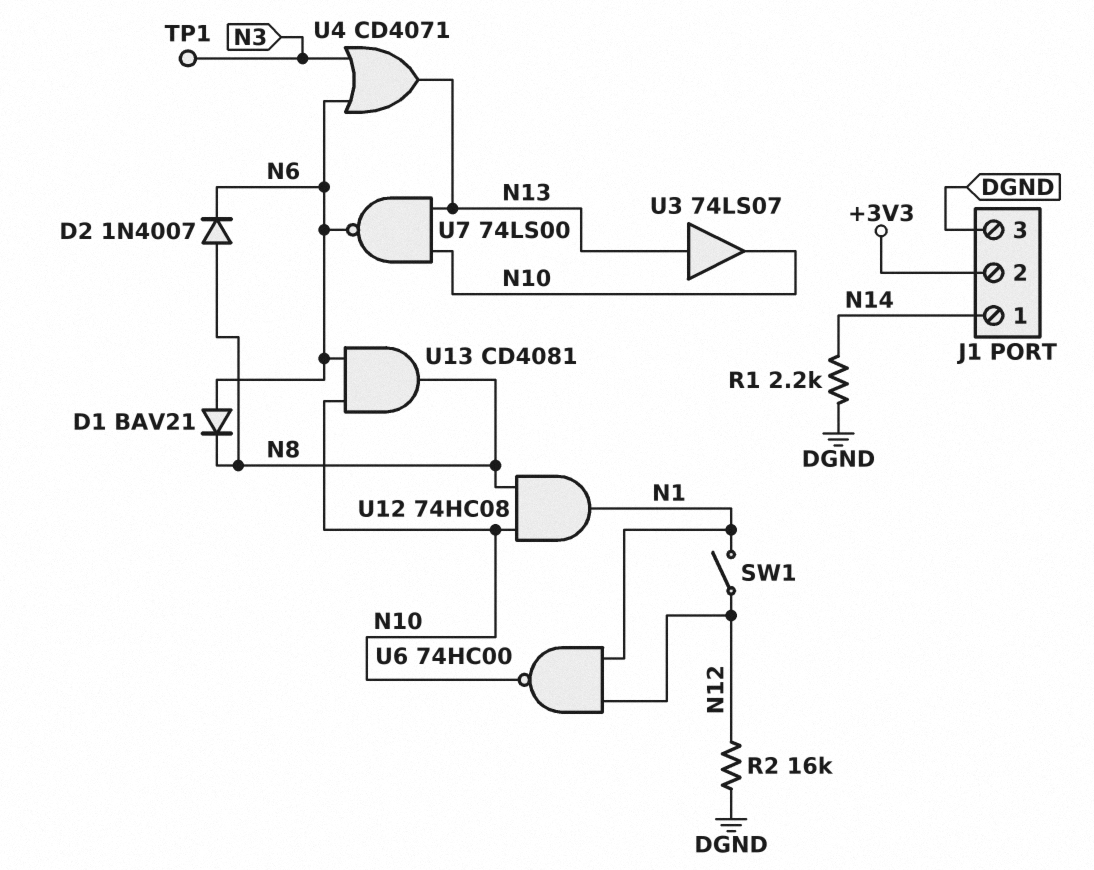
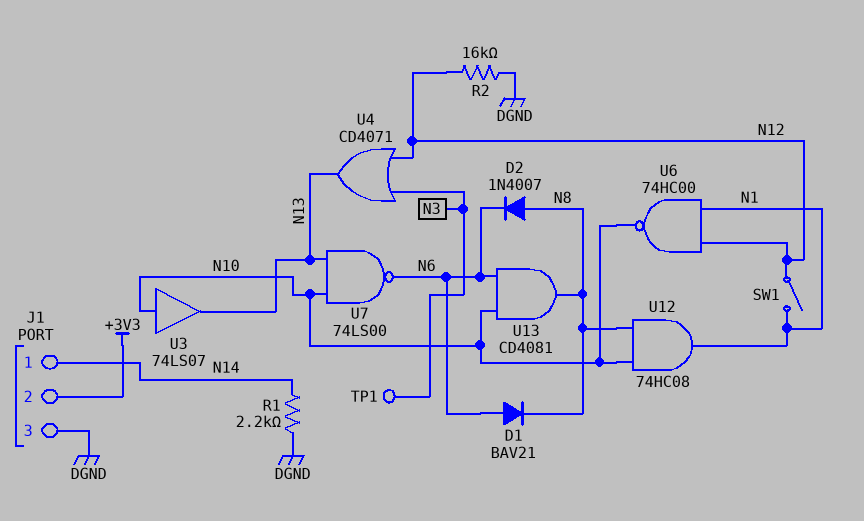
U3: buffer 74LS07 (in N13, out N10) -> buffer 74LS07 (in N10, out N13)
U4: OR CD4071 (in N3, in N6, out N13) -> OR CD4071 (in N3, in N12, out N13)

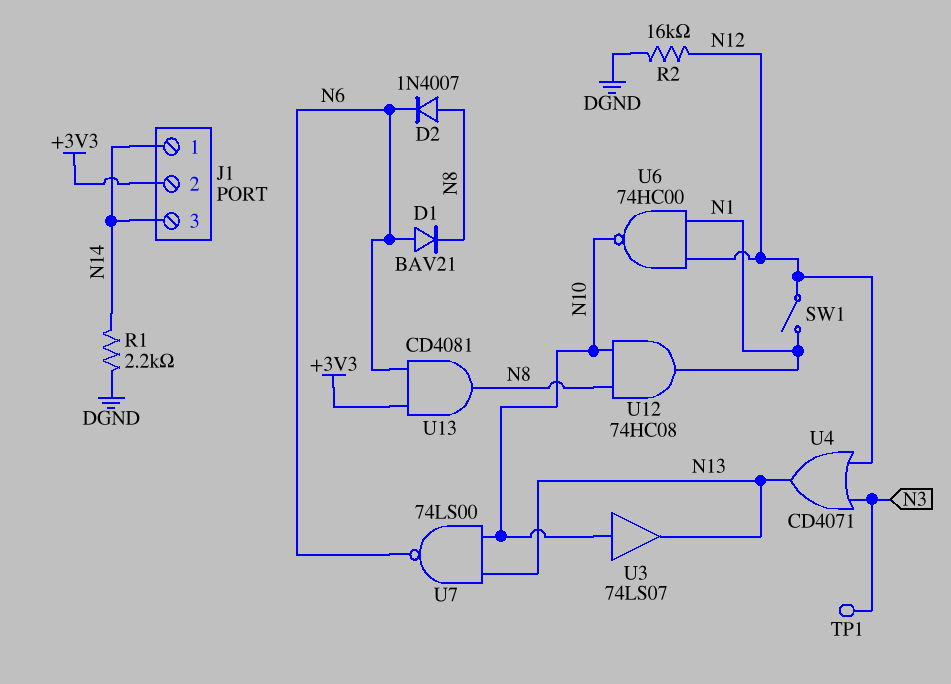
J1 pin 3: DGND -> N14
U13: AND CD4081 (in N6, in N10, out N8) -> AND CD4081 (in +3V3, in N6, out N8)

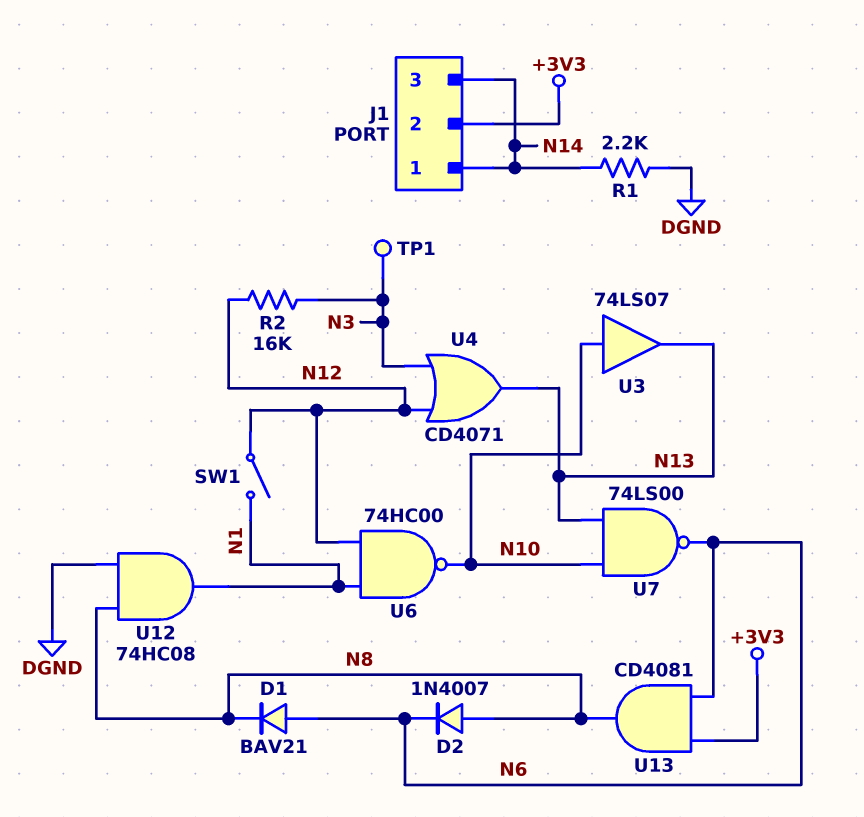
R2: 16k (DGND, N12) -> 16k (N3, N12)
U12: AND 74HC08 (in N8, in N10, out N1) -> AND 74HC08 (in DGND, in N8, out N1)

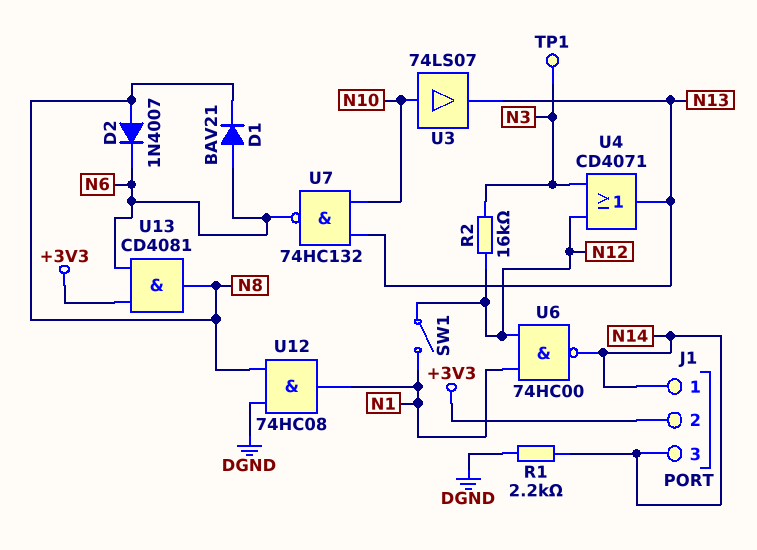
U6: NAND 74HC00 (in N1, in N12, out N10) -> NAND 74HC00 (in N1, in N12, out N14)
U7: NAND 74LS00 (in N10, in N13, out N6) -> NAND 74HC132 (in N10, in N13, out N6)

